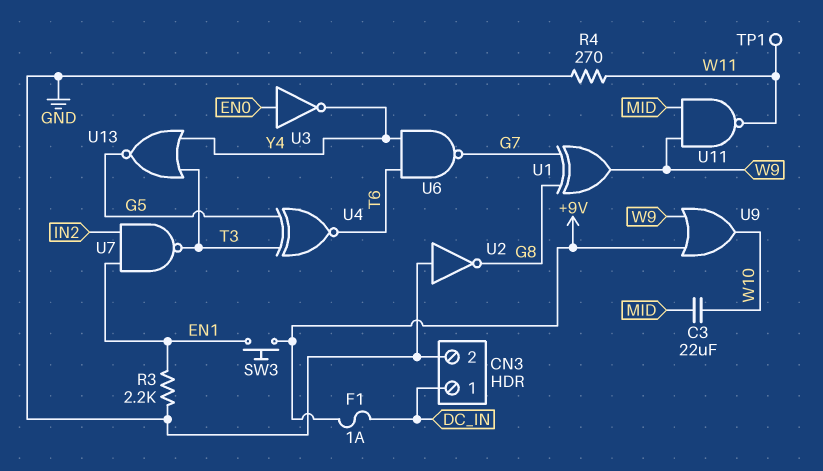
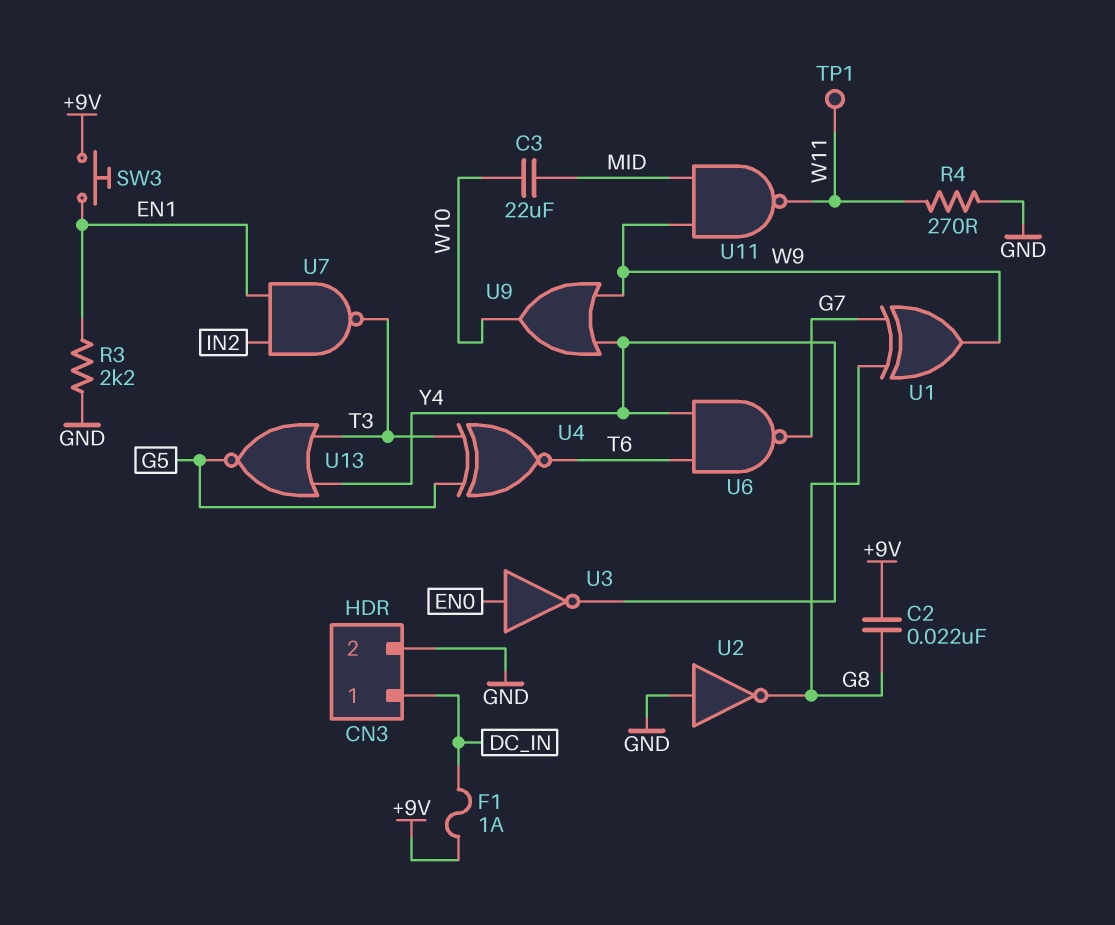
C2: none -> 22nF (+9V, G8)
U9: OR (in +9V, in W9, out W10) -> OR (in W9, in Y4, out W10)

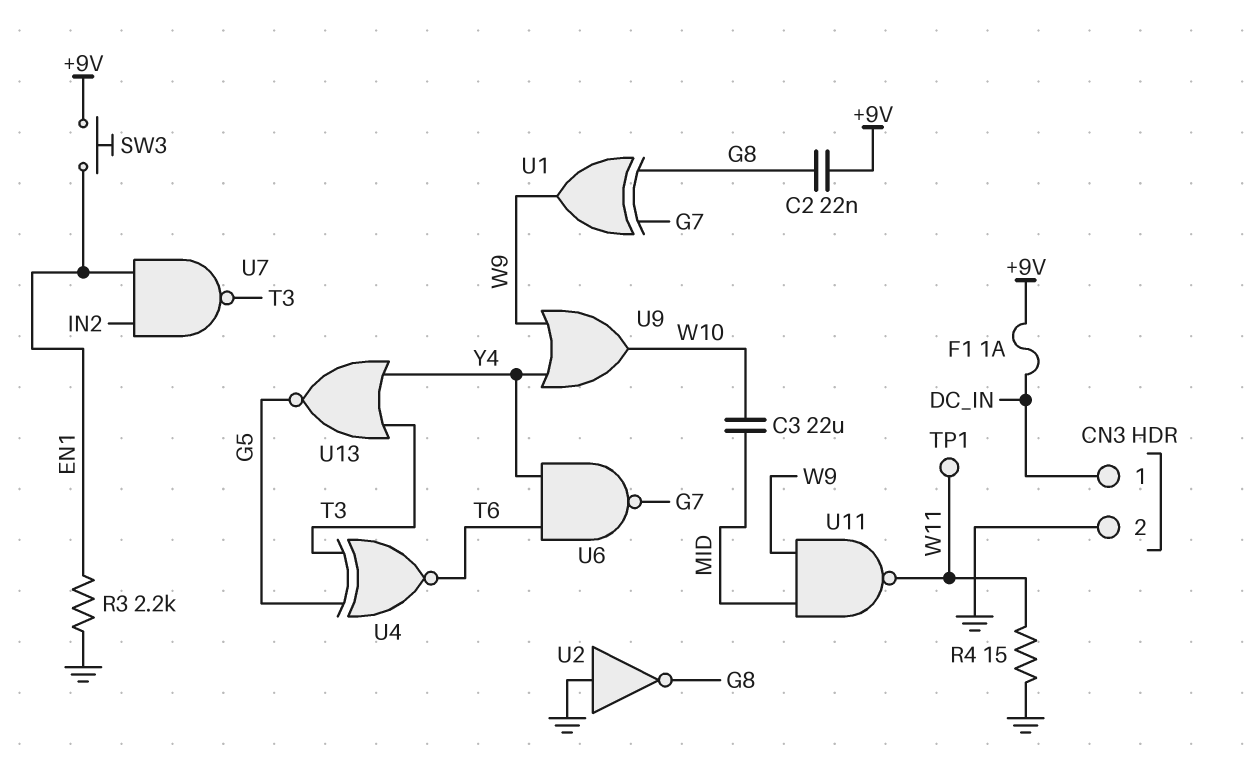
R4: 270 (GND, W11) -> 15 (GND, W11)
U3: NOT (in EN0, out Y4) -> none

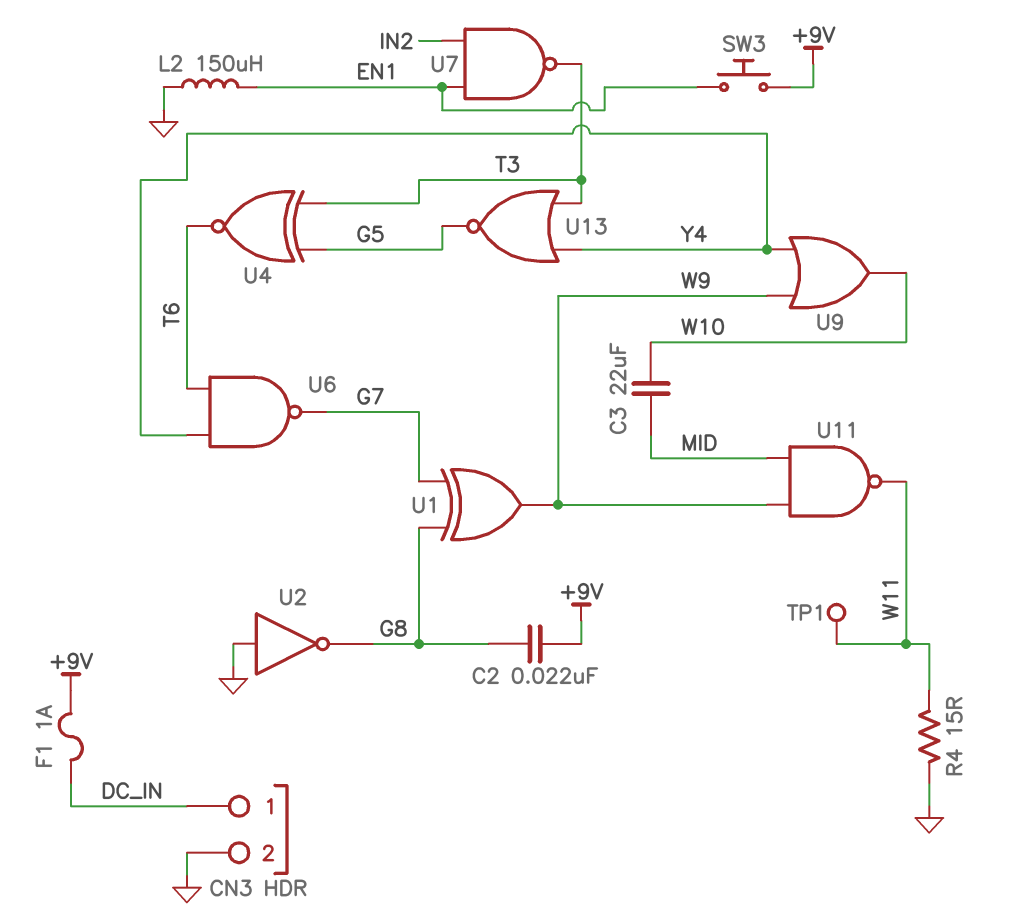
L2: none -> 150uH (EN1, GND)
R3: 2.2k (EN1, GND) -> none

